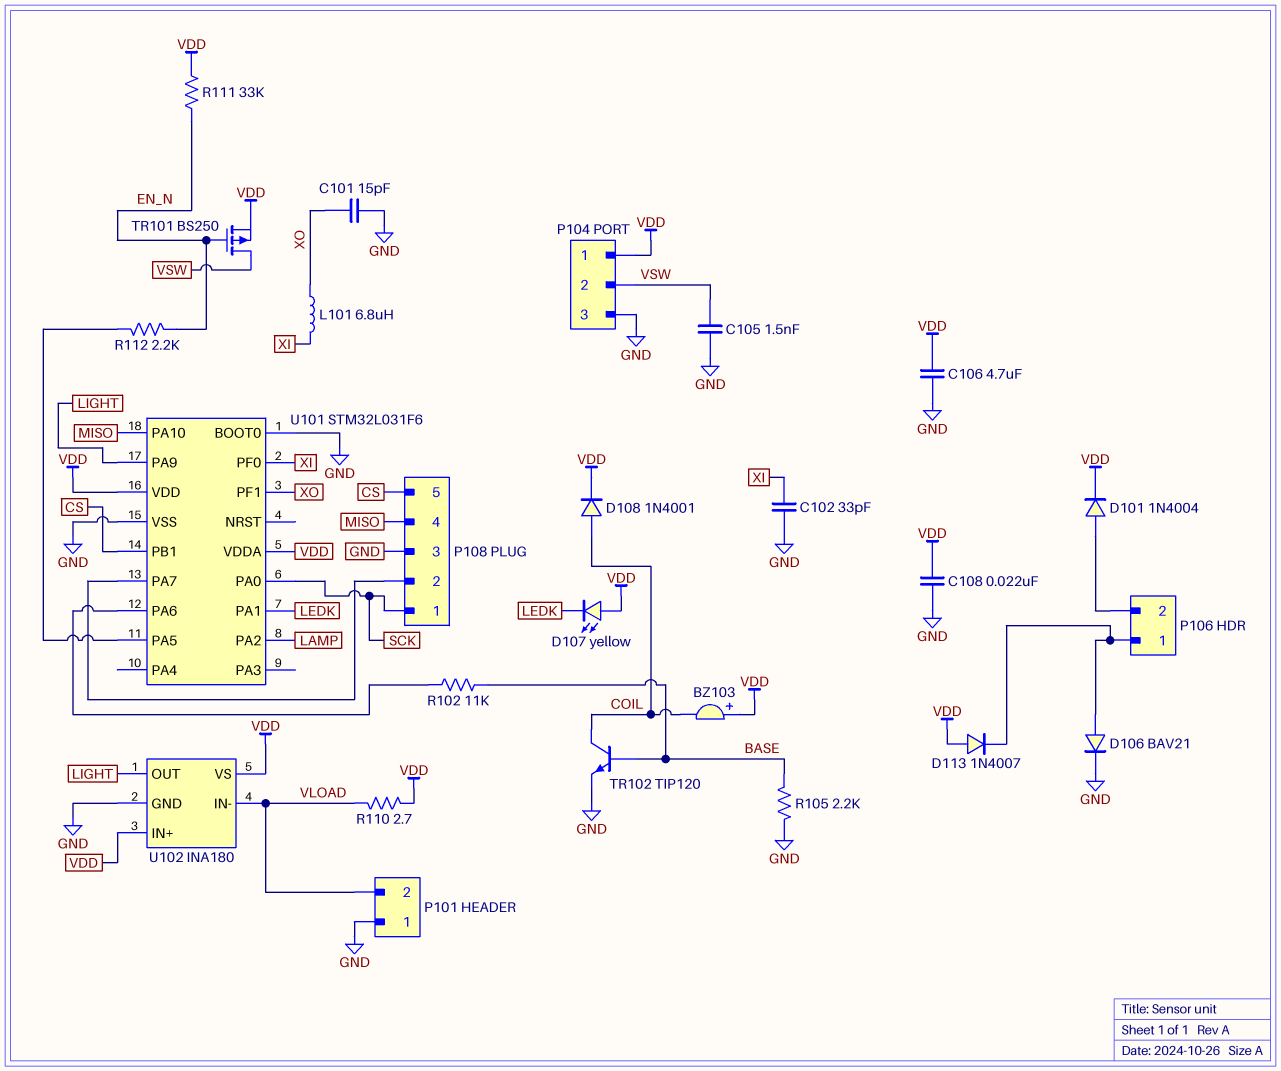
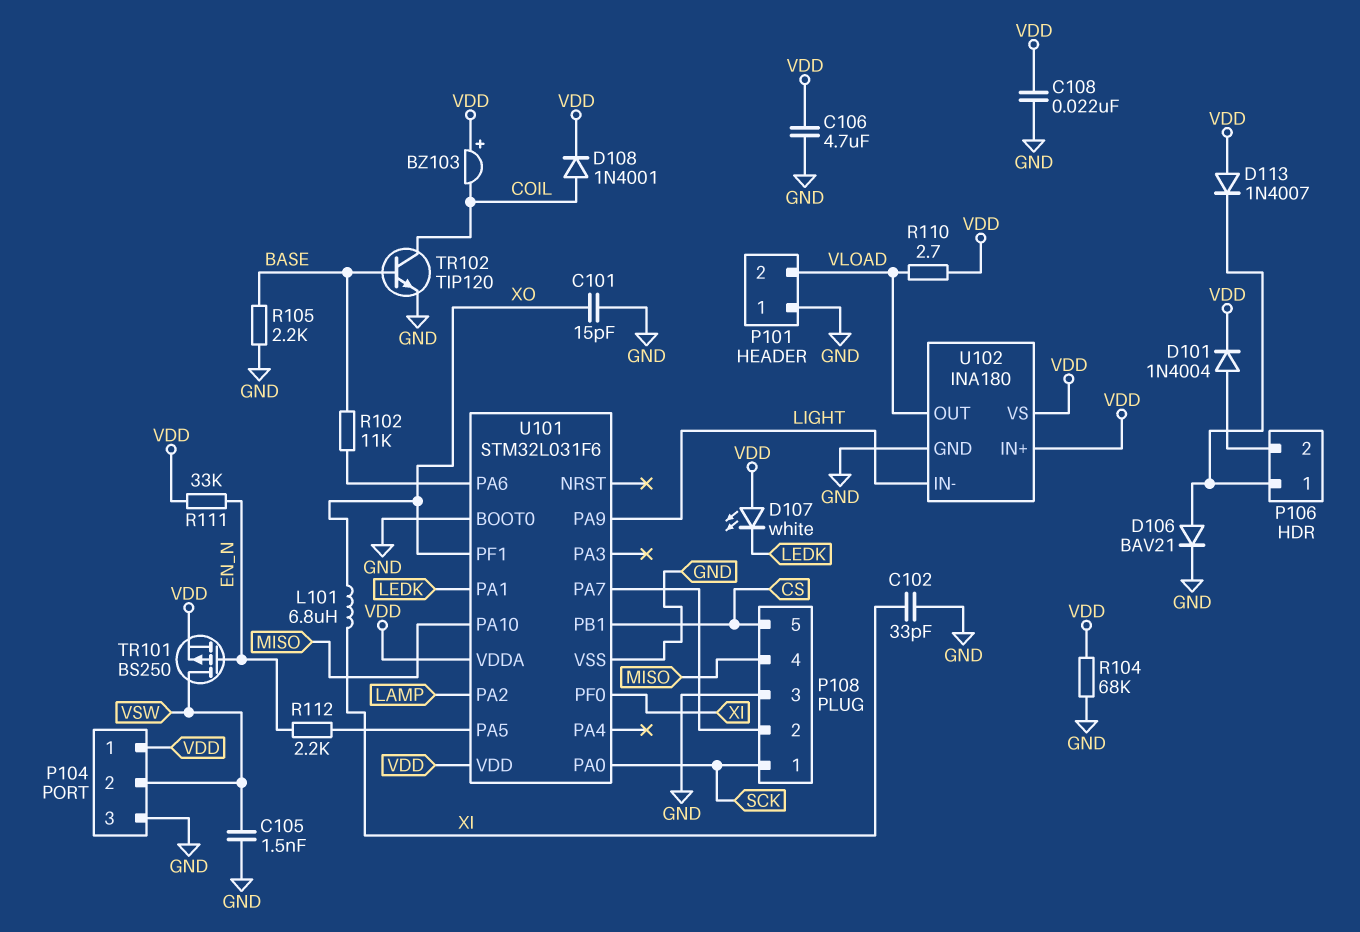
D107: LED yellow (A VDD, K LEDK) -> LED white (A VDD, K LEDK)
R104: none -> 68k (GND, VDD)
U102 pin IN-: VLOAD -> LIGHT
U102 pin OUT: LIGHT -> VLOAD

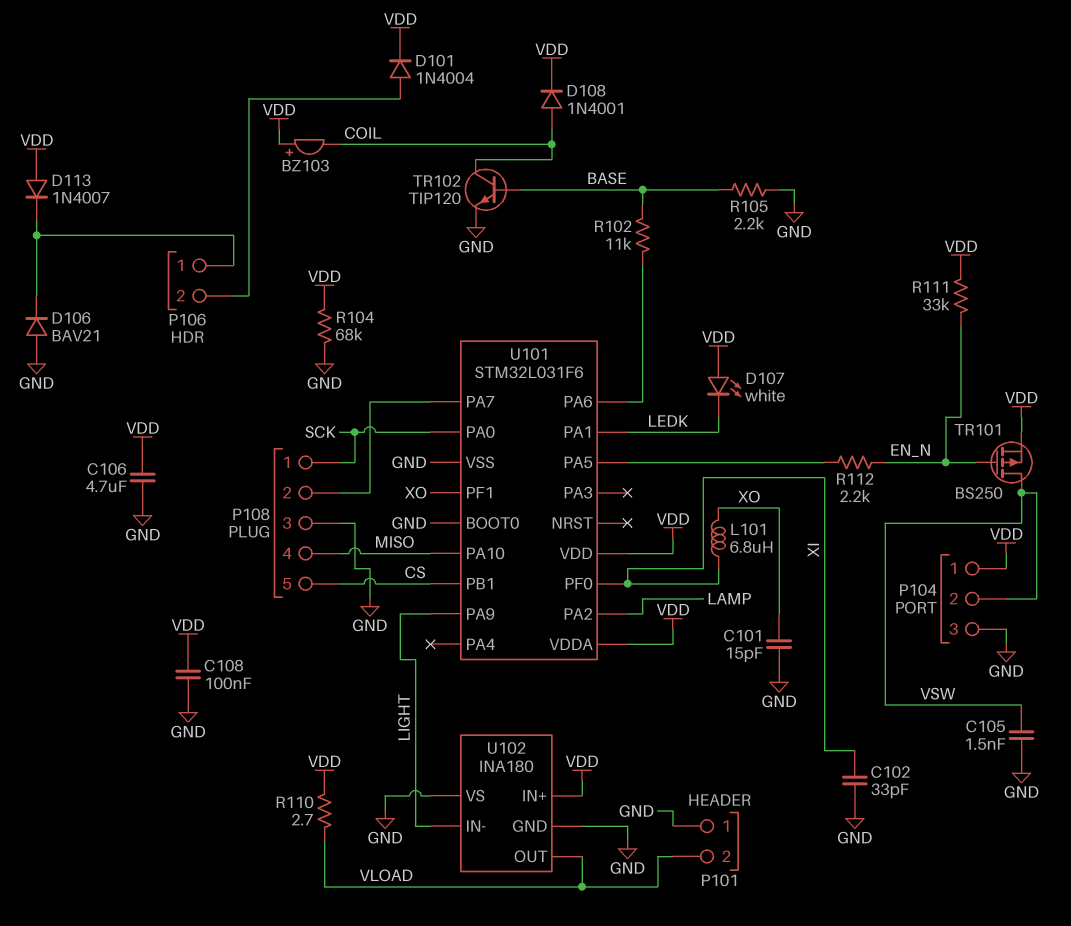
C108: 22nF (GND, VDD) -> 100nF (GND, VDD)
D106: diode BAV21 (A P106/1, K GND) -> diode BAV21 (A GND, K P106/1)
U102 pin VS: VDD -> GND

